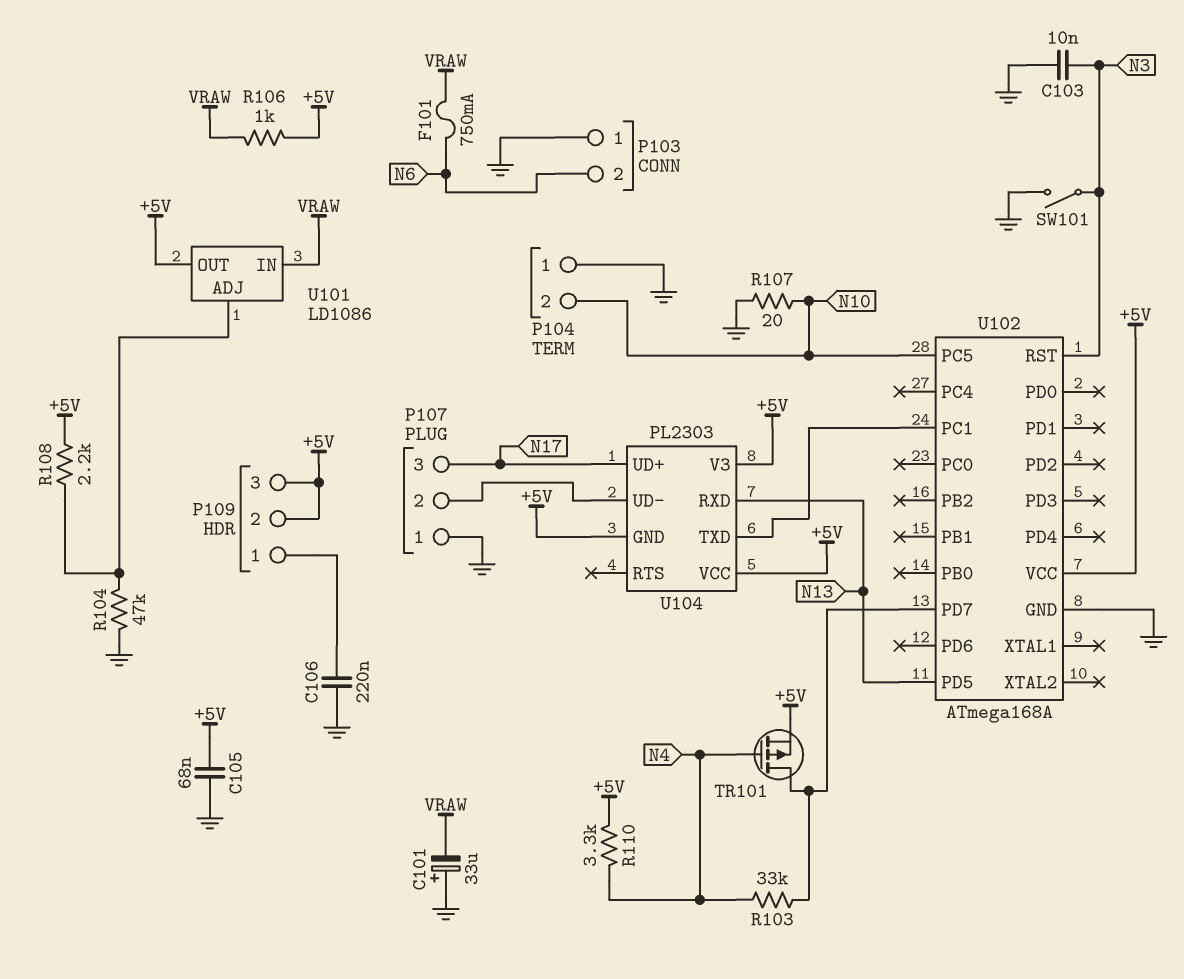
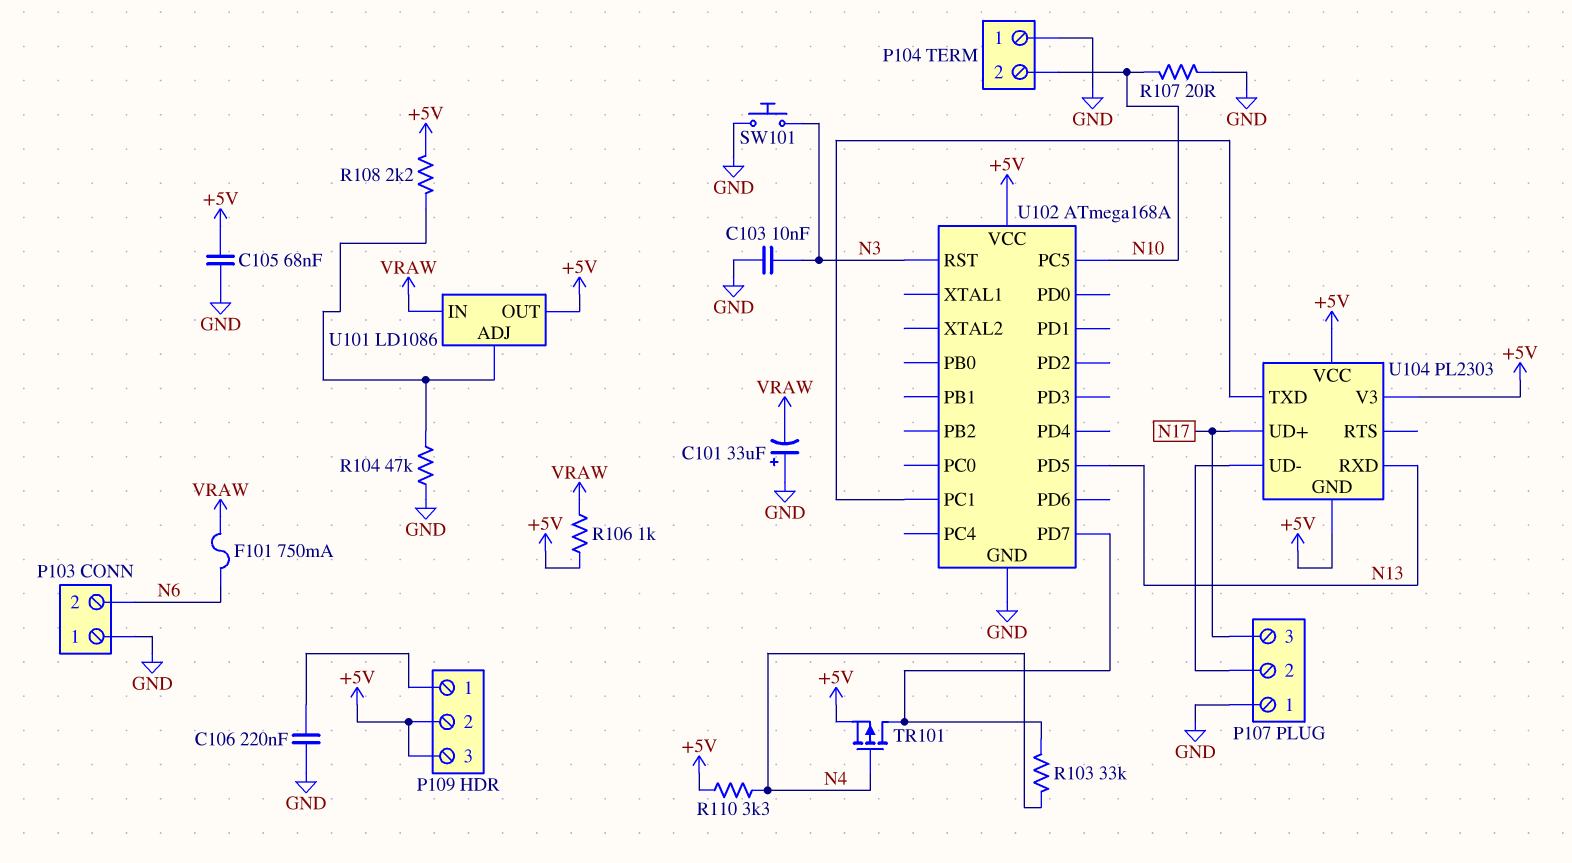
SW101: switch (GND, N3) -> button (GND, N3)

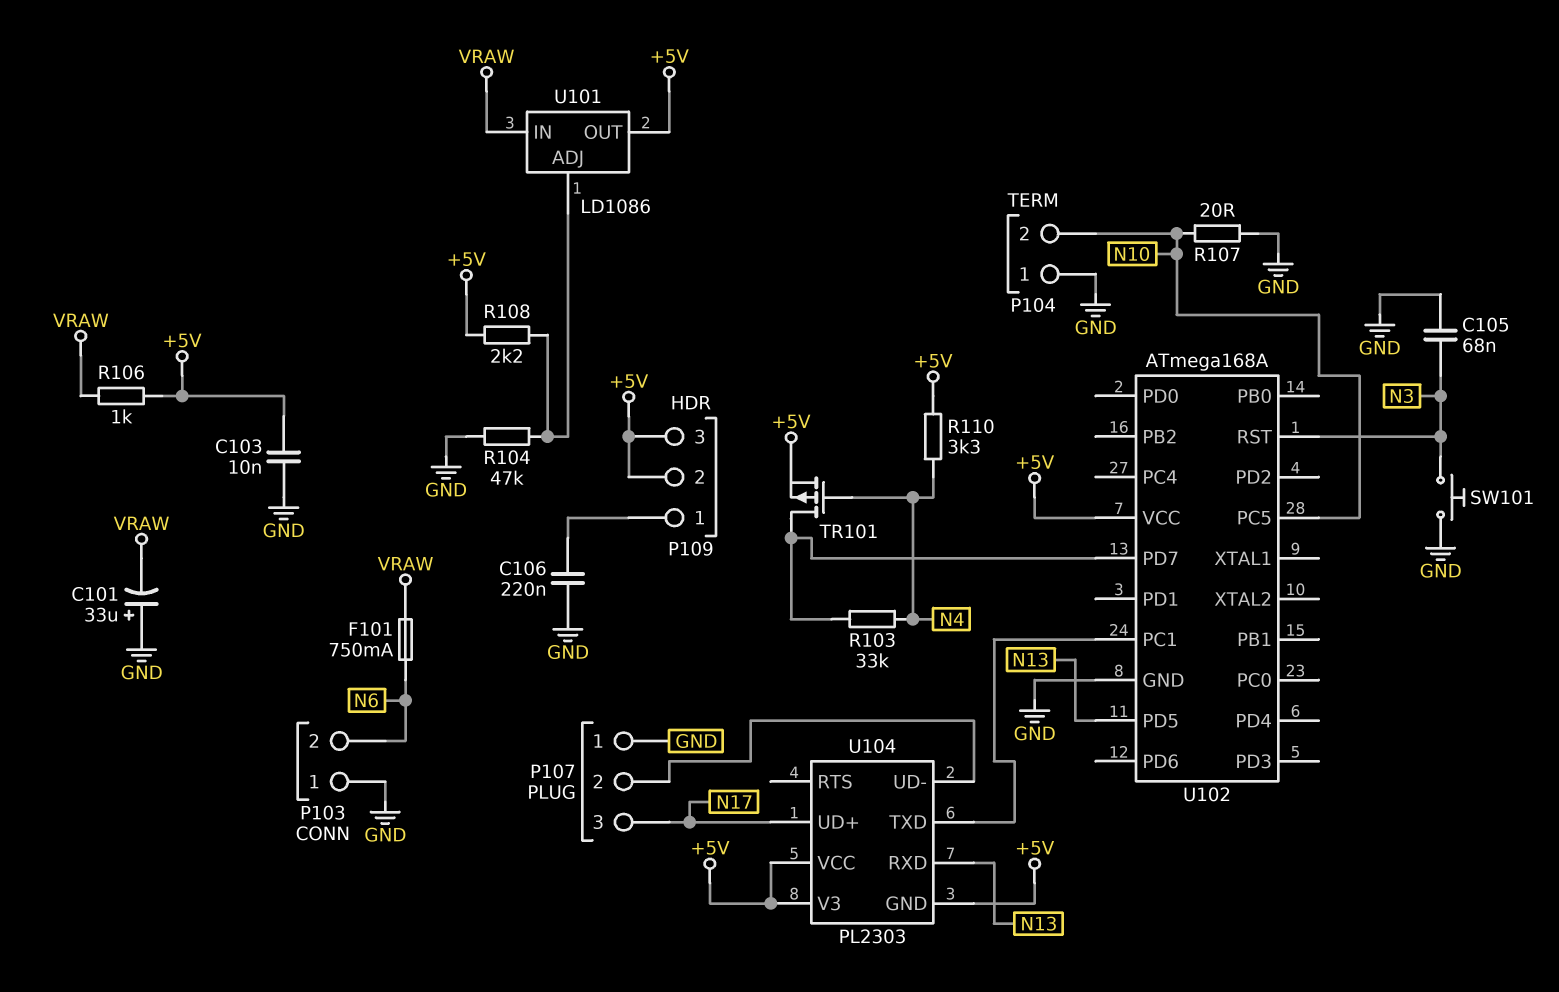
C103: 10nF (GND, N3) -> 10nF (+5V, GND)
C105: 68nF (+5V, GND) -> 68nF (GND, N3)

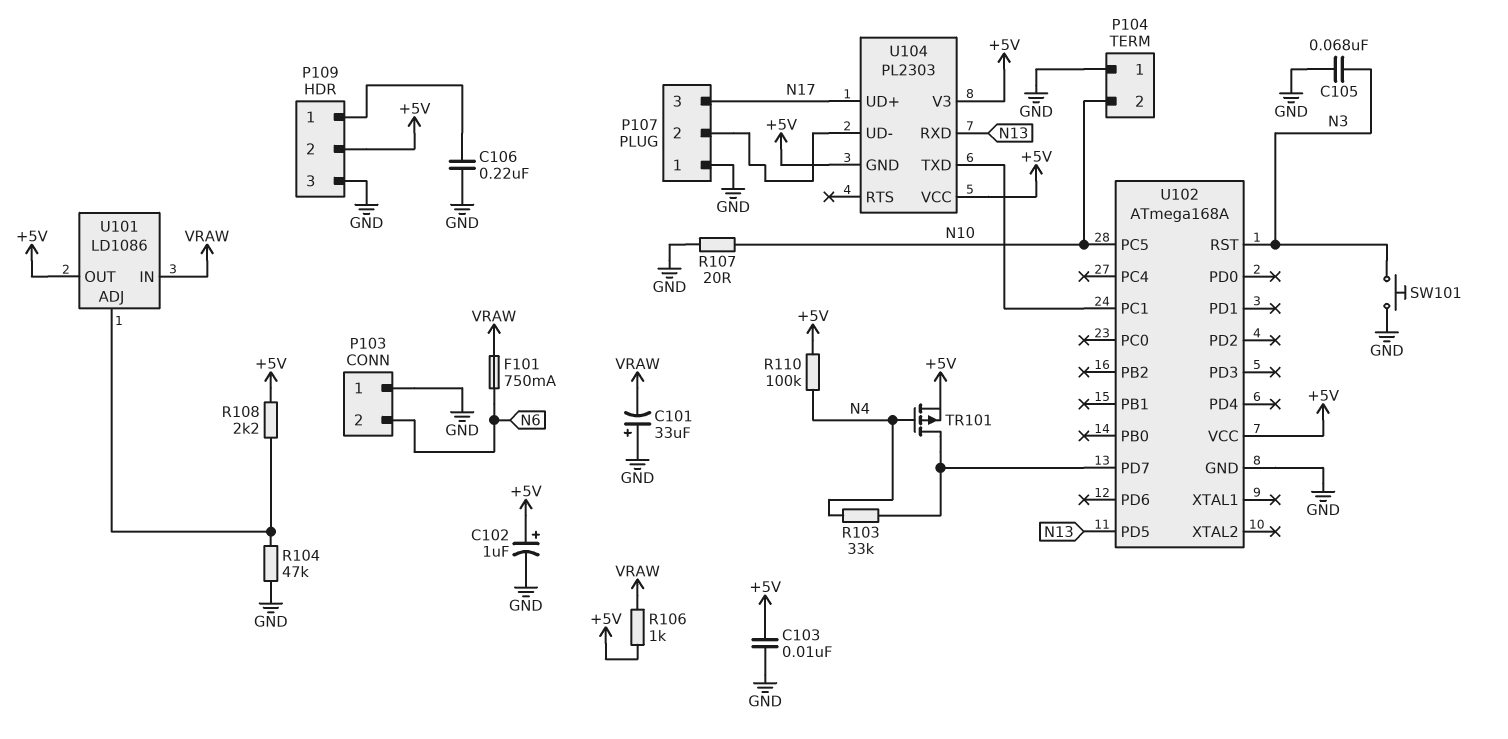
C102: none -> 1uF (plus +5V, minus GND)
P109 pin 3: +5V -> GND
R110: 3.3k (+5V, N4) -> 100k (+5V, N4)

